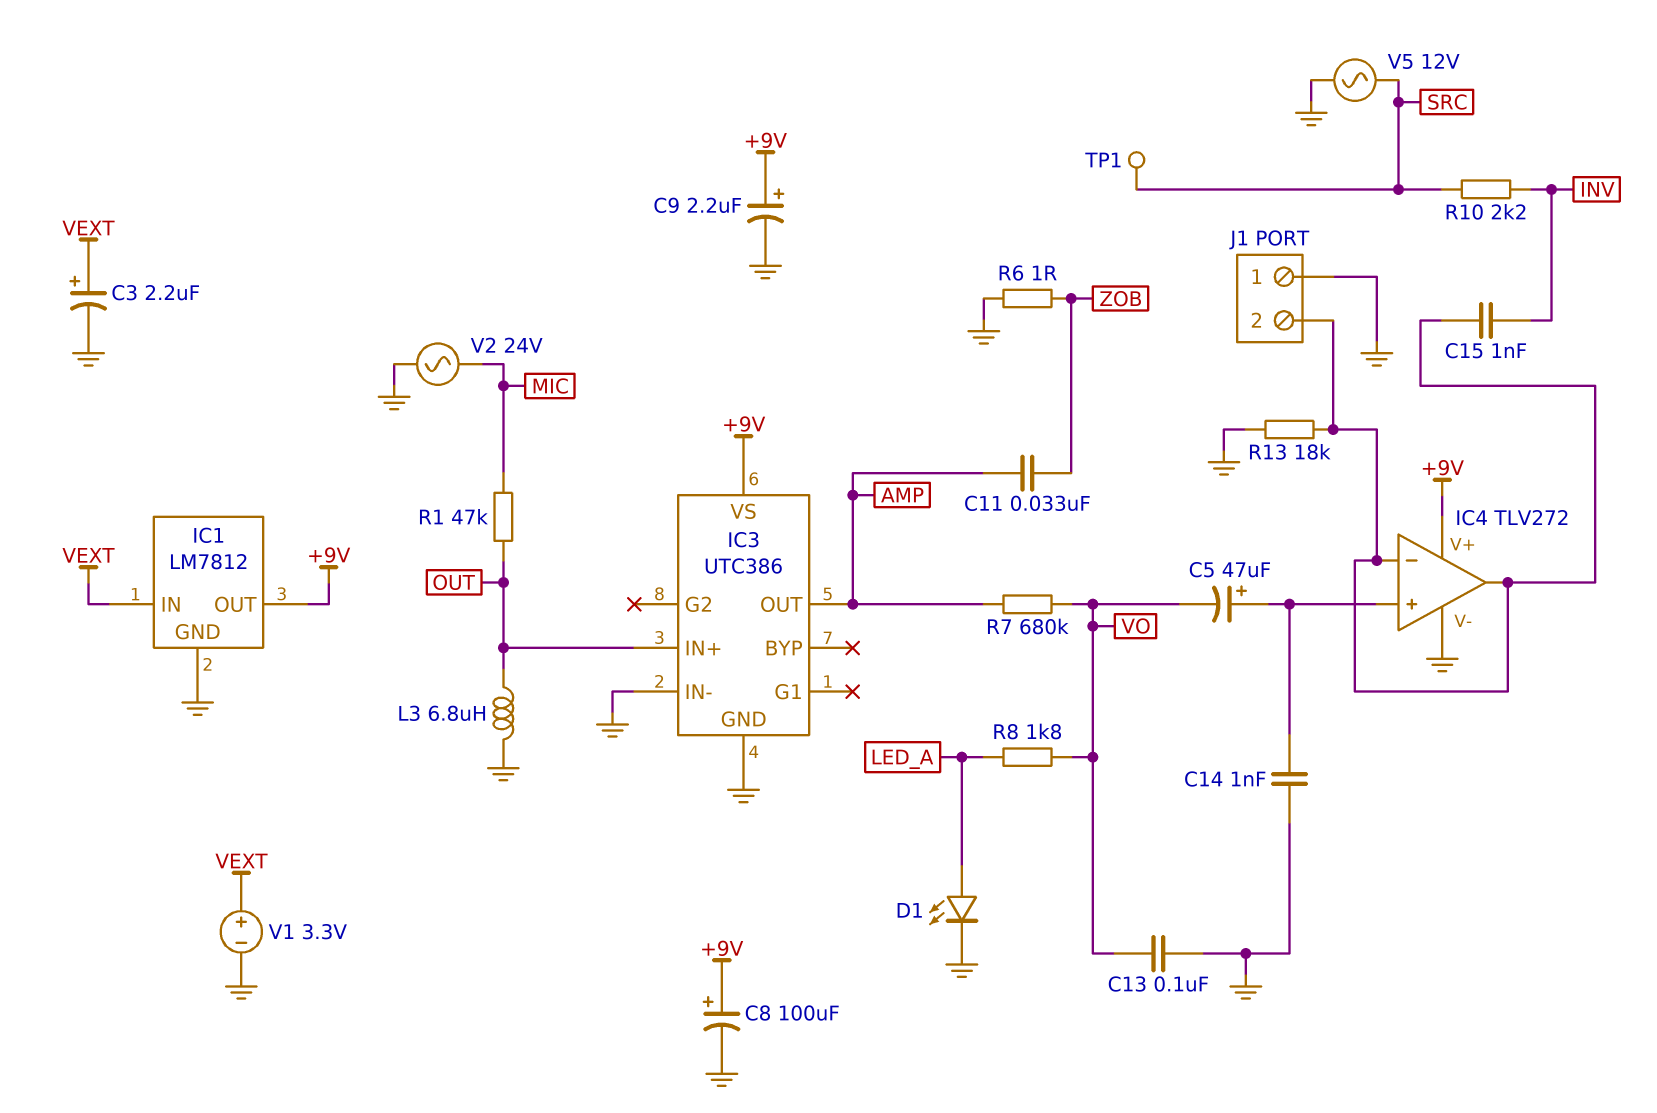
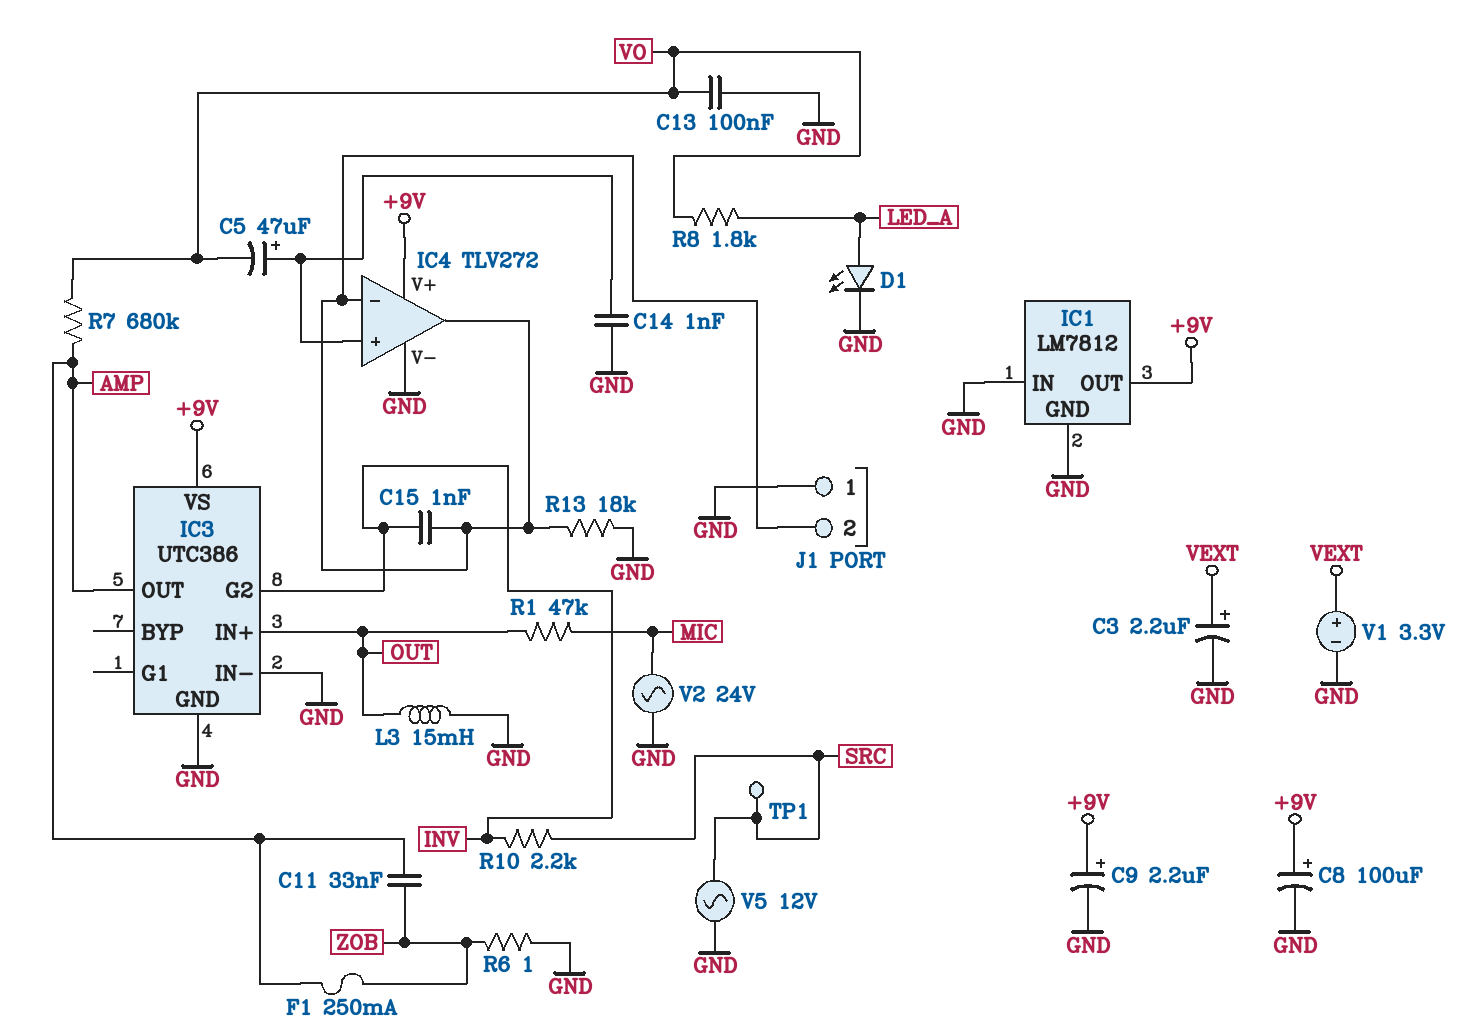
F1: none -> 250mA (AMP, ZOB)
IC1 pin IN: VEXT -> GND
IC3 pin G2: none -> INV
L3: 6.8uH (GND, OUT) -> 15mH (GND, OUT)

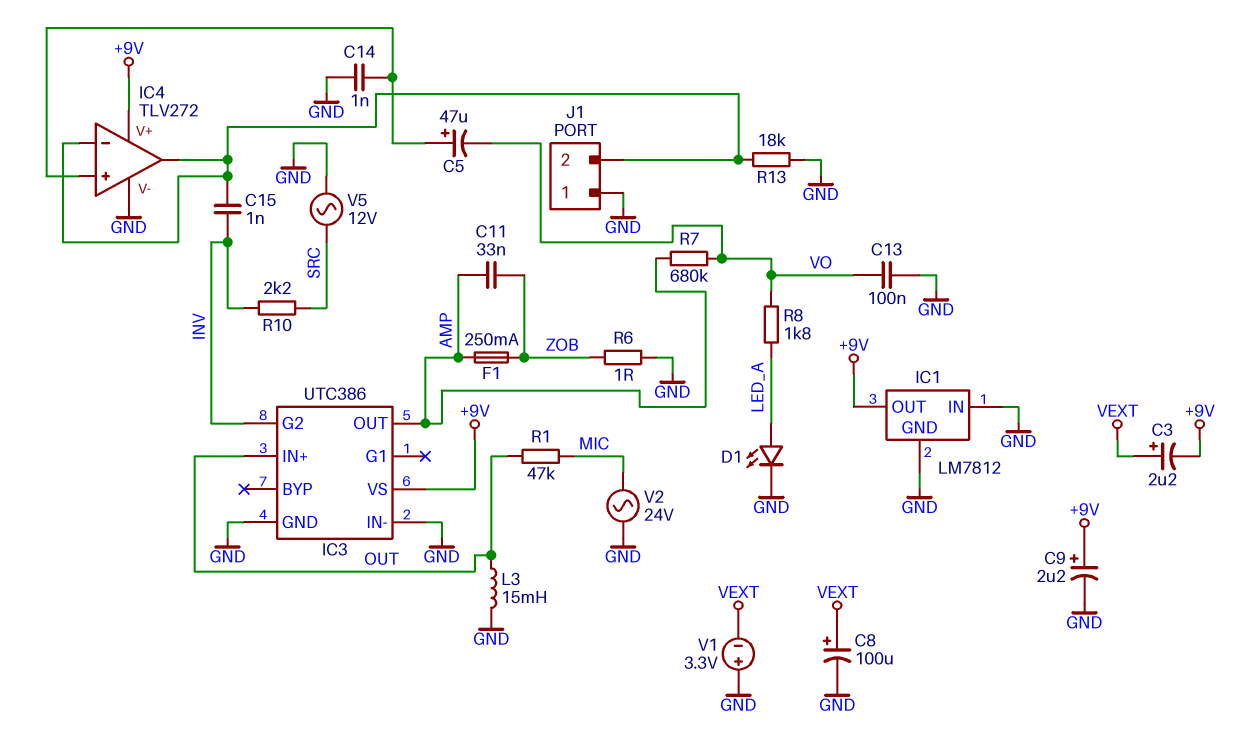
C3: 2.2uF (plus VEXT, minus GND) -> 2.2uF (plus VEXT, minus +9V)
C8: 100uF (plus +9V, minus GND) -> 100uF (plus VEXT, minus GND)
TP1: test point (SRC) -> none
V1: 3.3V (plus VEXT, minus GND) -> 3.3V (plus GND, minus VEXT)

